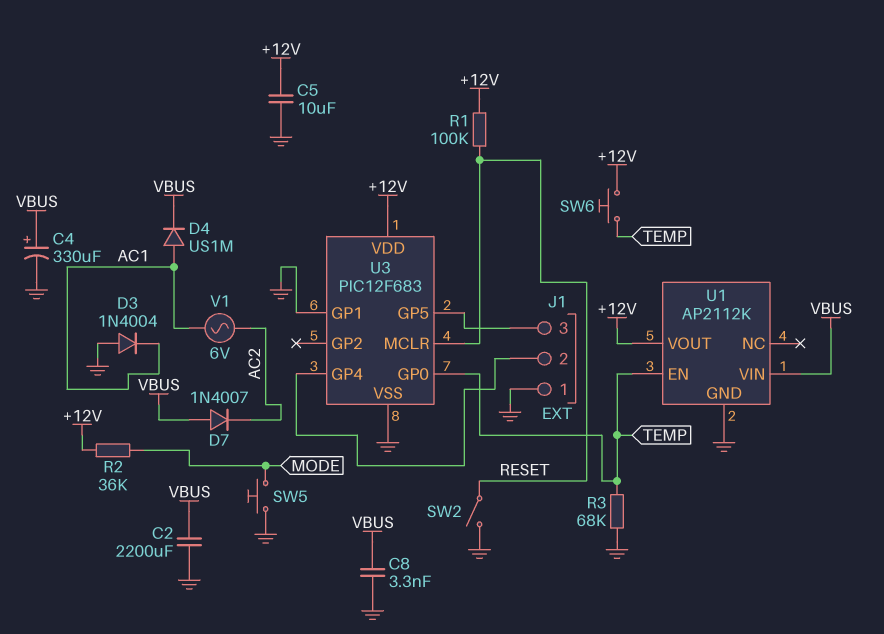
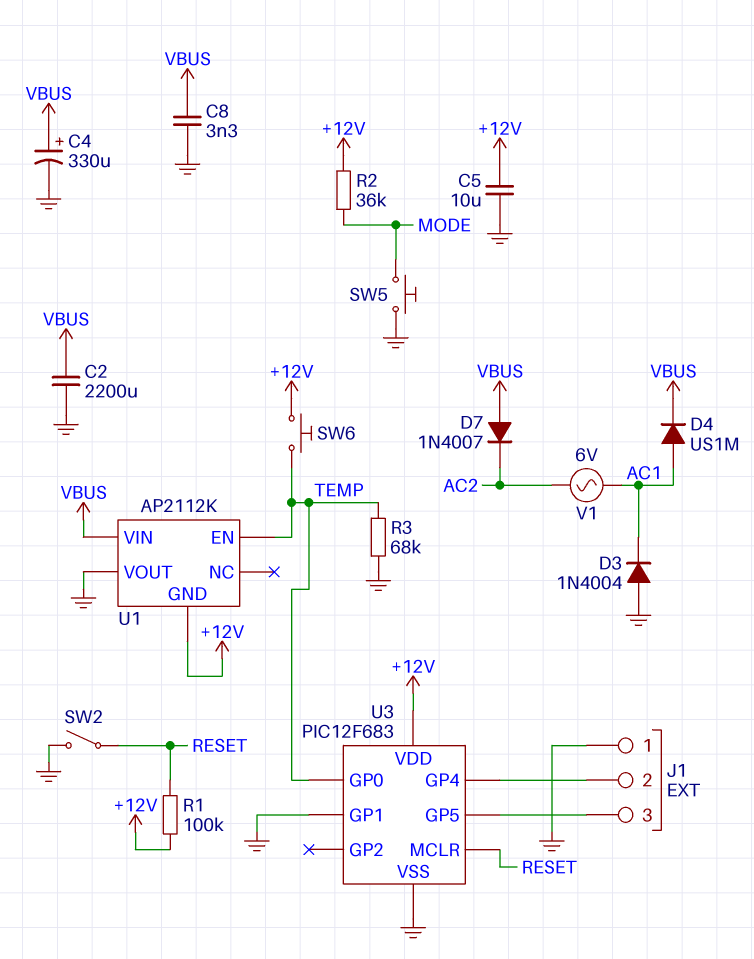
U1 pin GND: GND -> +12V
U1 pin VOUT: +12V -> GND

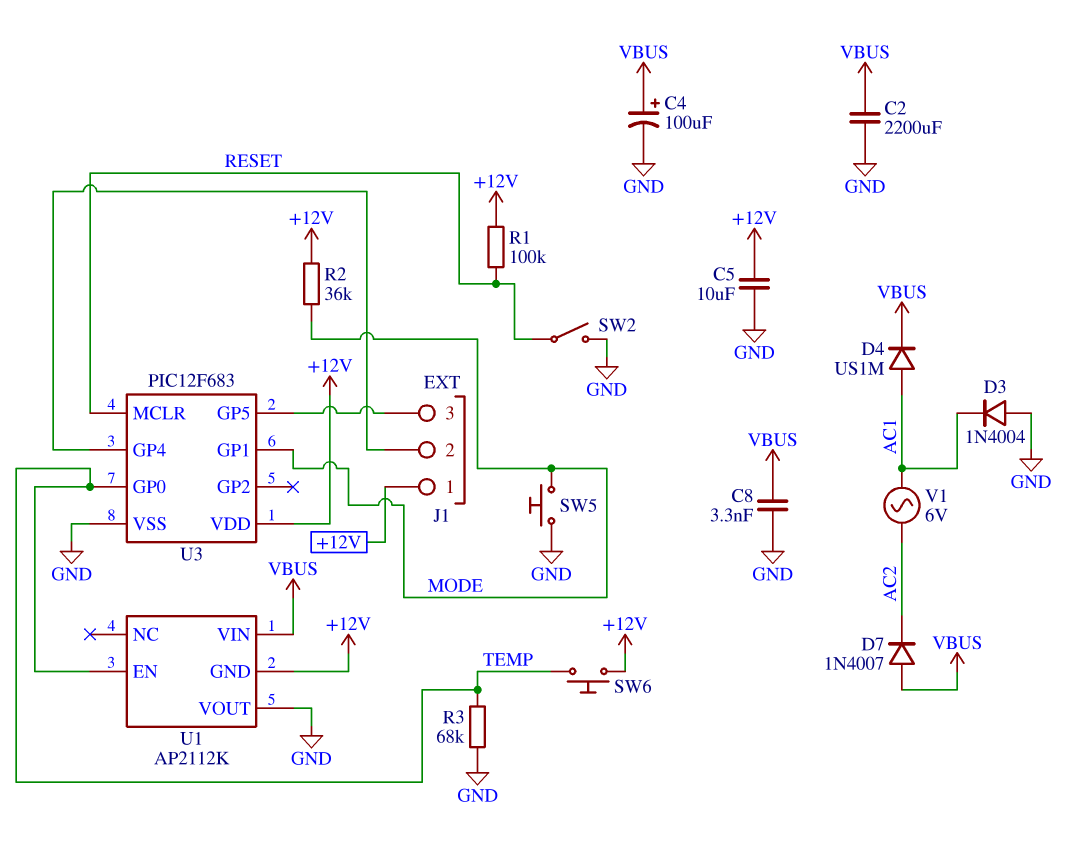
C4: 330uF (plus VBUS, minus GND) -> 100uF (plus VBUS, minus GND)
J1 pin 1: GND -> +12V
U3 pin GP1: GND -> MODE

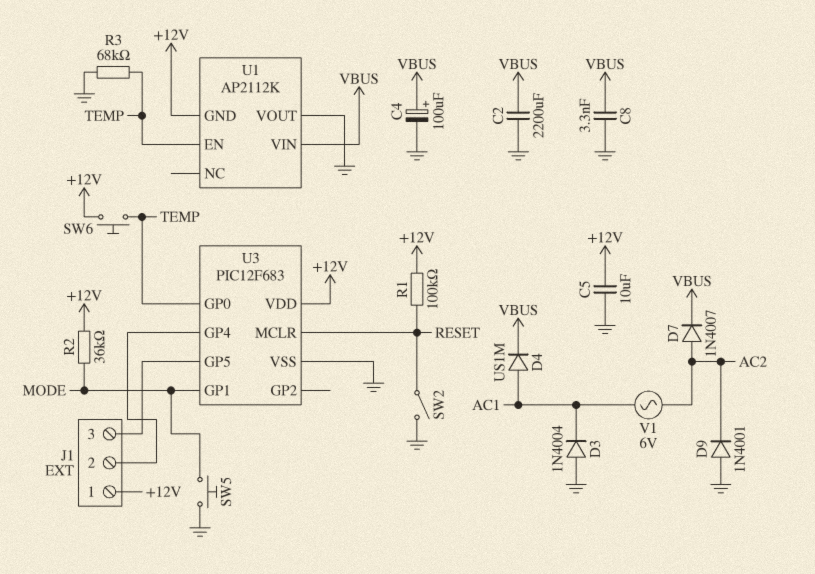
D7: diode 1N4007 (A VBUS, K AC2) -> diode 1N4007 (A AC2, K VBUS)
D9: none -> diode 1N4001 (A GND, K AC2)

